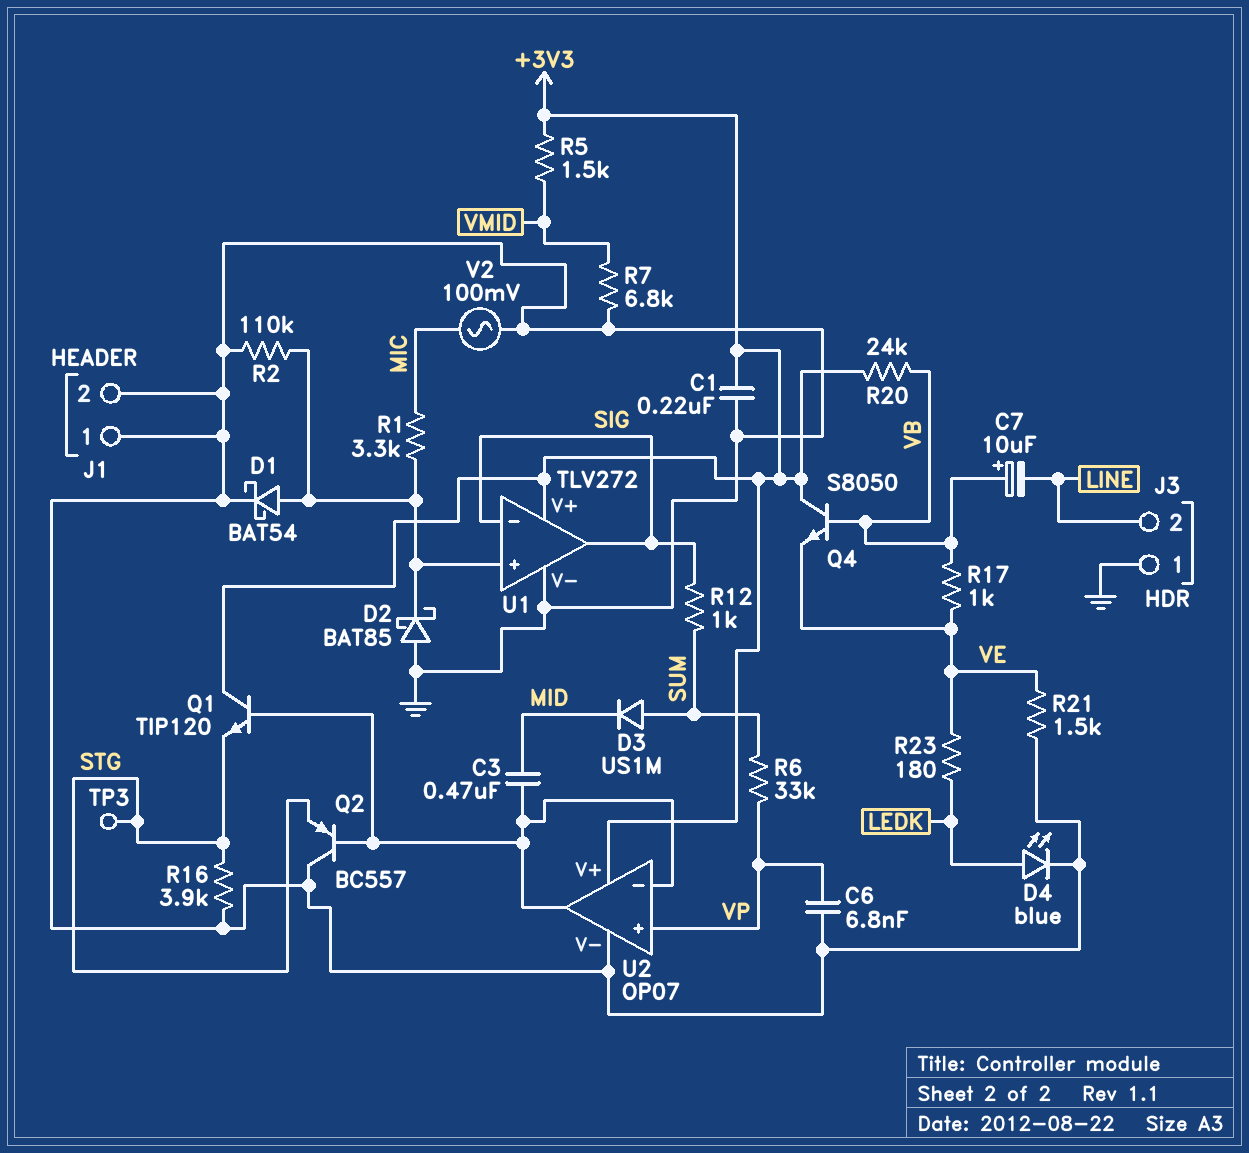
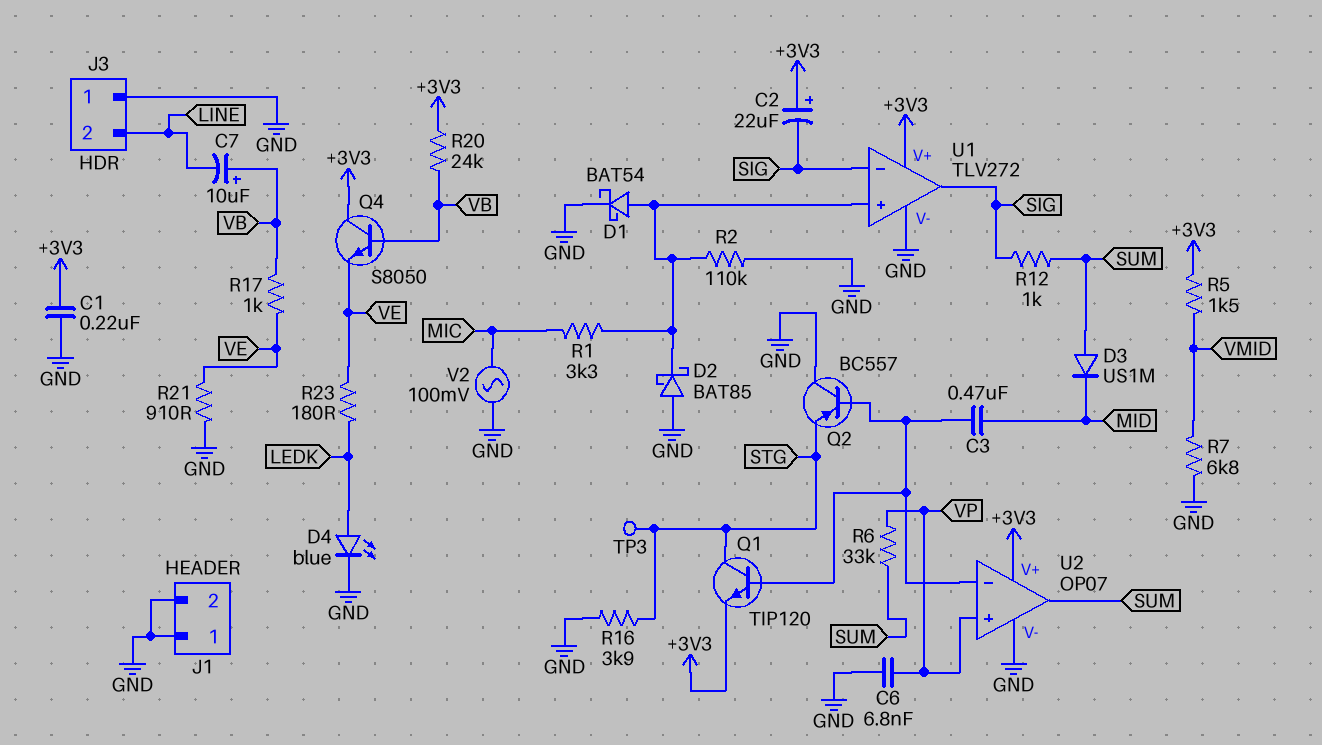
C2: none -> 22uF (plus +3V3, minus SIG)
Q1: NPN TIP120 (B U2/in-, C +3V3, E STG) -> NPN TIP120 (B U2/in-, C STG, E +3V3)
R21: 1.5k (GND, VE) -> 910 (GND, VE)
U2 pin out: U2/in- -> SUM

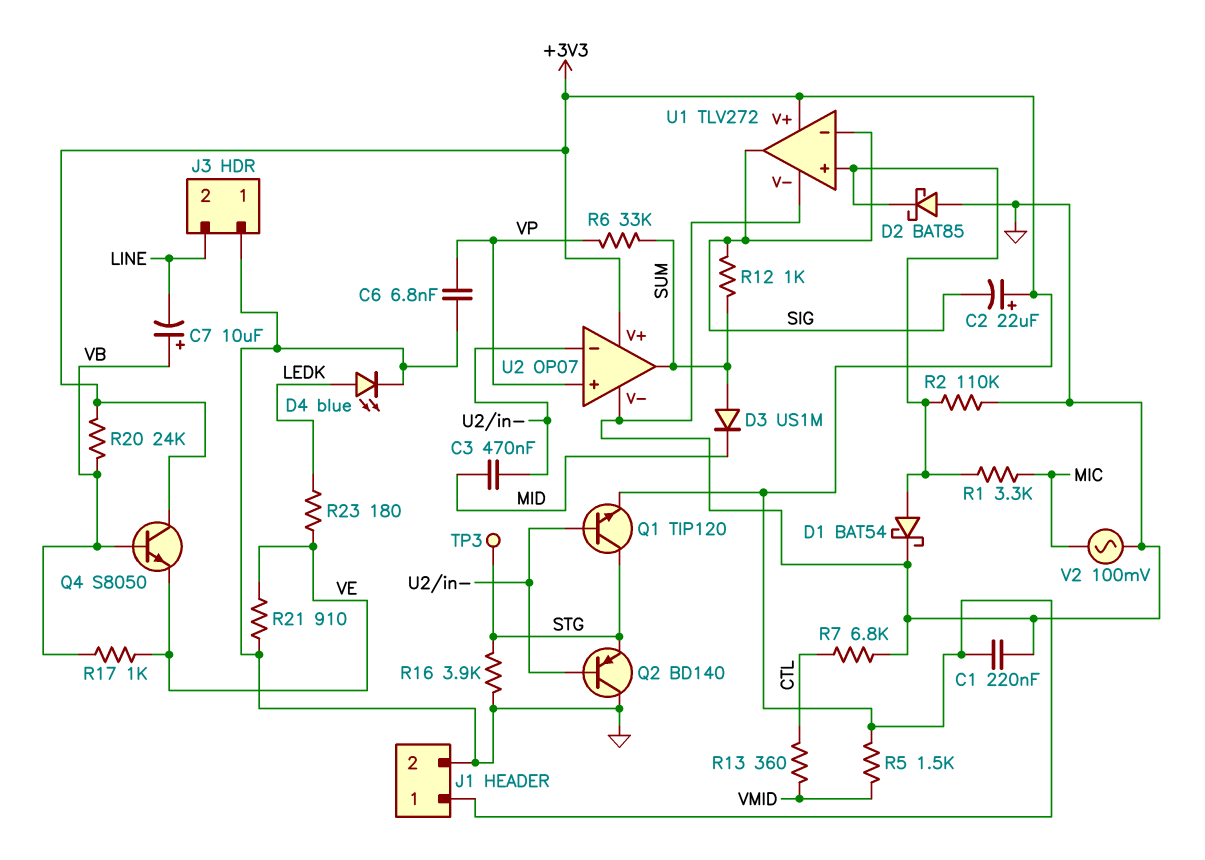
J1 pin 1: GND -> +3V3
Q2: PNP BC557 (B U2/in-, C GND, E STG) -> PNP BD140 (B U2/in-, C GND, E STG)
R7: 6.8k (GND, VMID) -> 6.8k (CTL, GND)
R13: none -> 360 (CTL, VMID)

